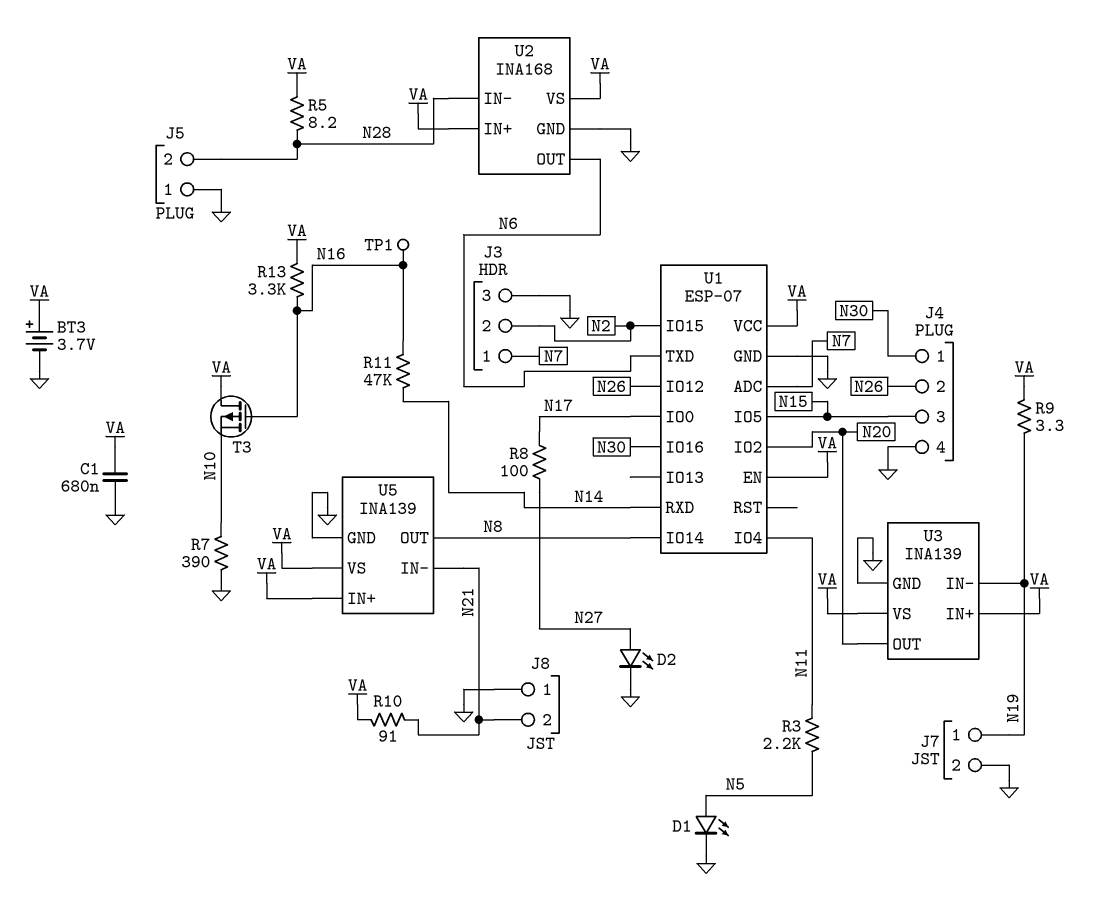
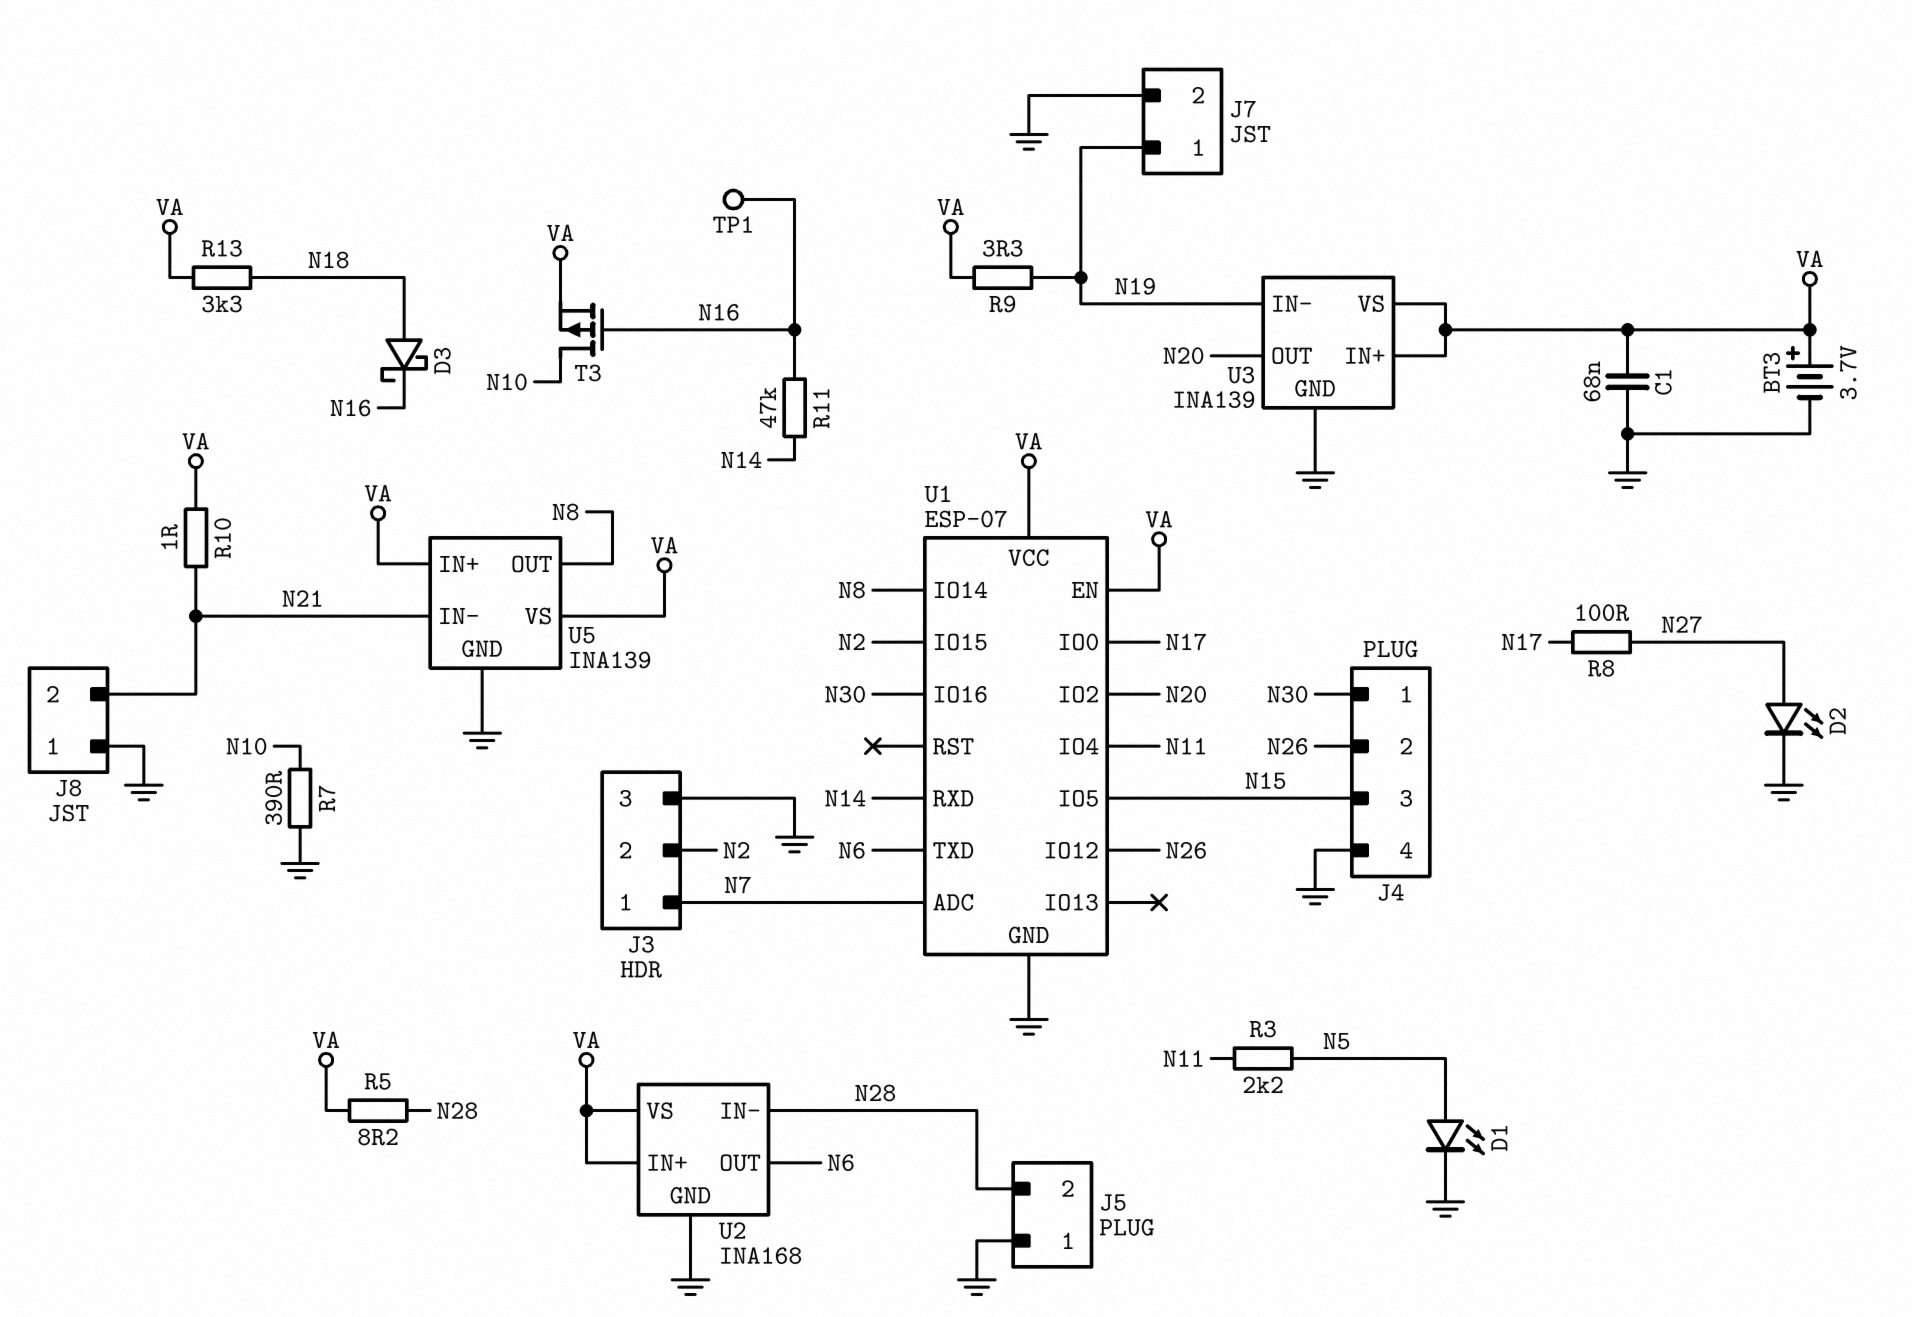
C1: 680nF (GND, VA) -> 68nF (GND, VA)
D3: none -> schottky (A N18, K N16)
R10: 91 (N21, VA) -> 1 (N21, VA)
R13: 3.3k (N16, VA) -> 3.3k (N18, VA)
T3: PMOS (G N16, D VA, S N10) -> PMOS (G N16, D N10, S VA)

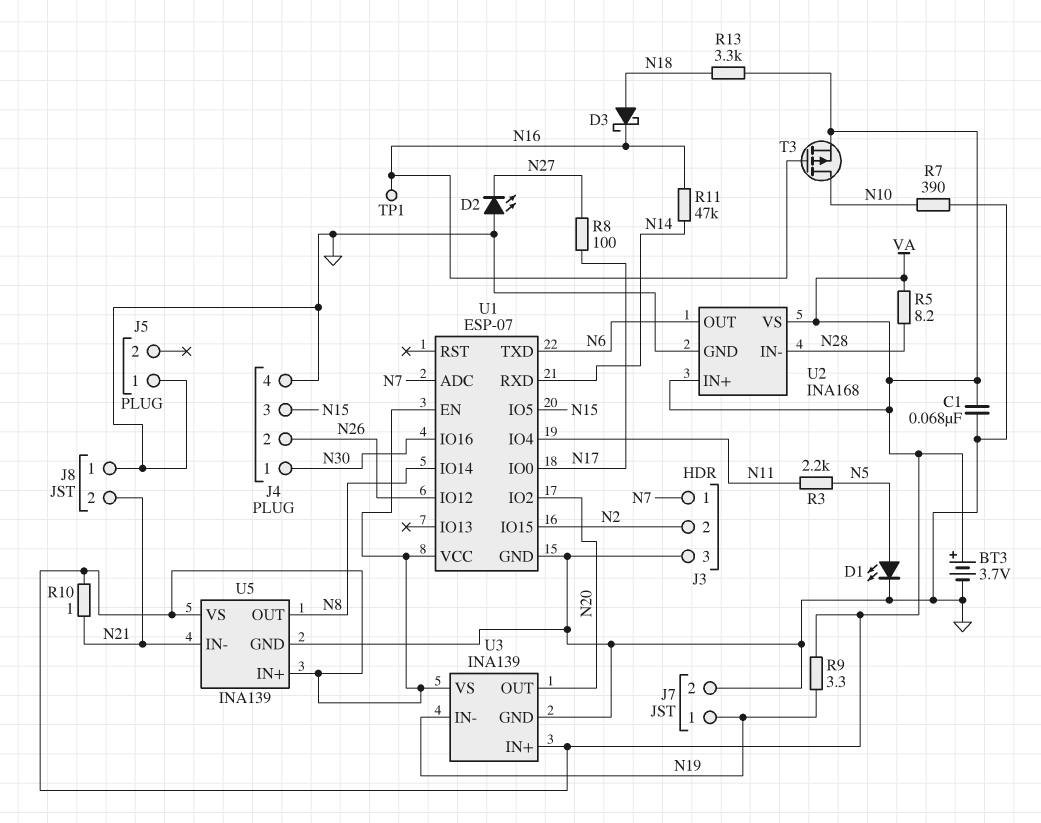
D2: LED (A N27, K GND) -> LED (A GND, K N27)
J5 pin 2: N28 -> none

